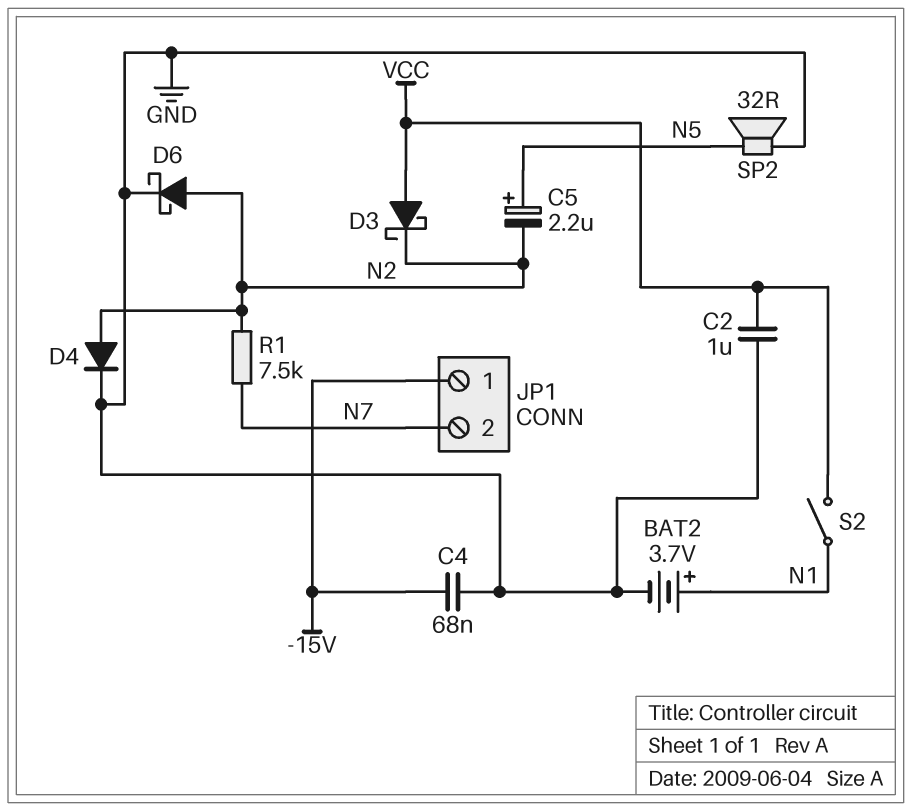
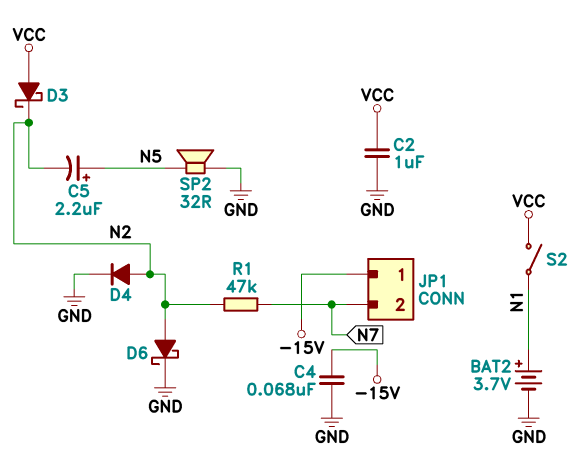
R1: 7.5k (N2, N7) -> 47k (N2, N7)

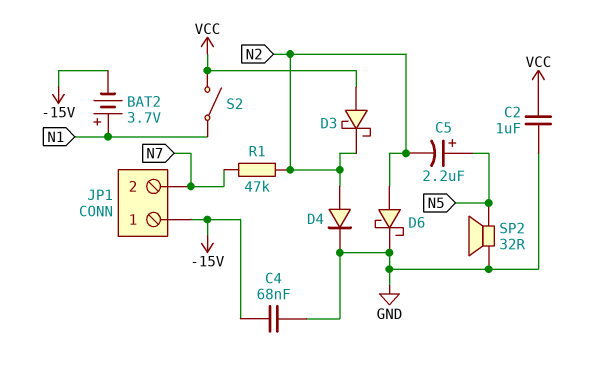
BAT2: 3.7V (plus N1, minus GND) -> 3.7V (plus N1, minus -15V)

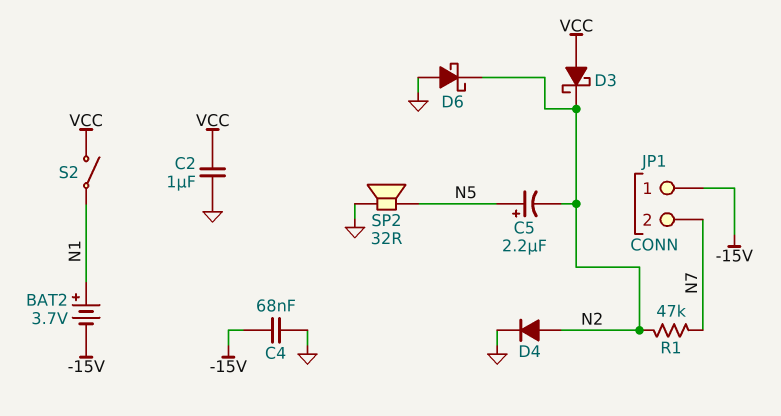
D6: schottky (A N2, K GND) -> schottky (A GND, K N2)

